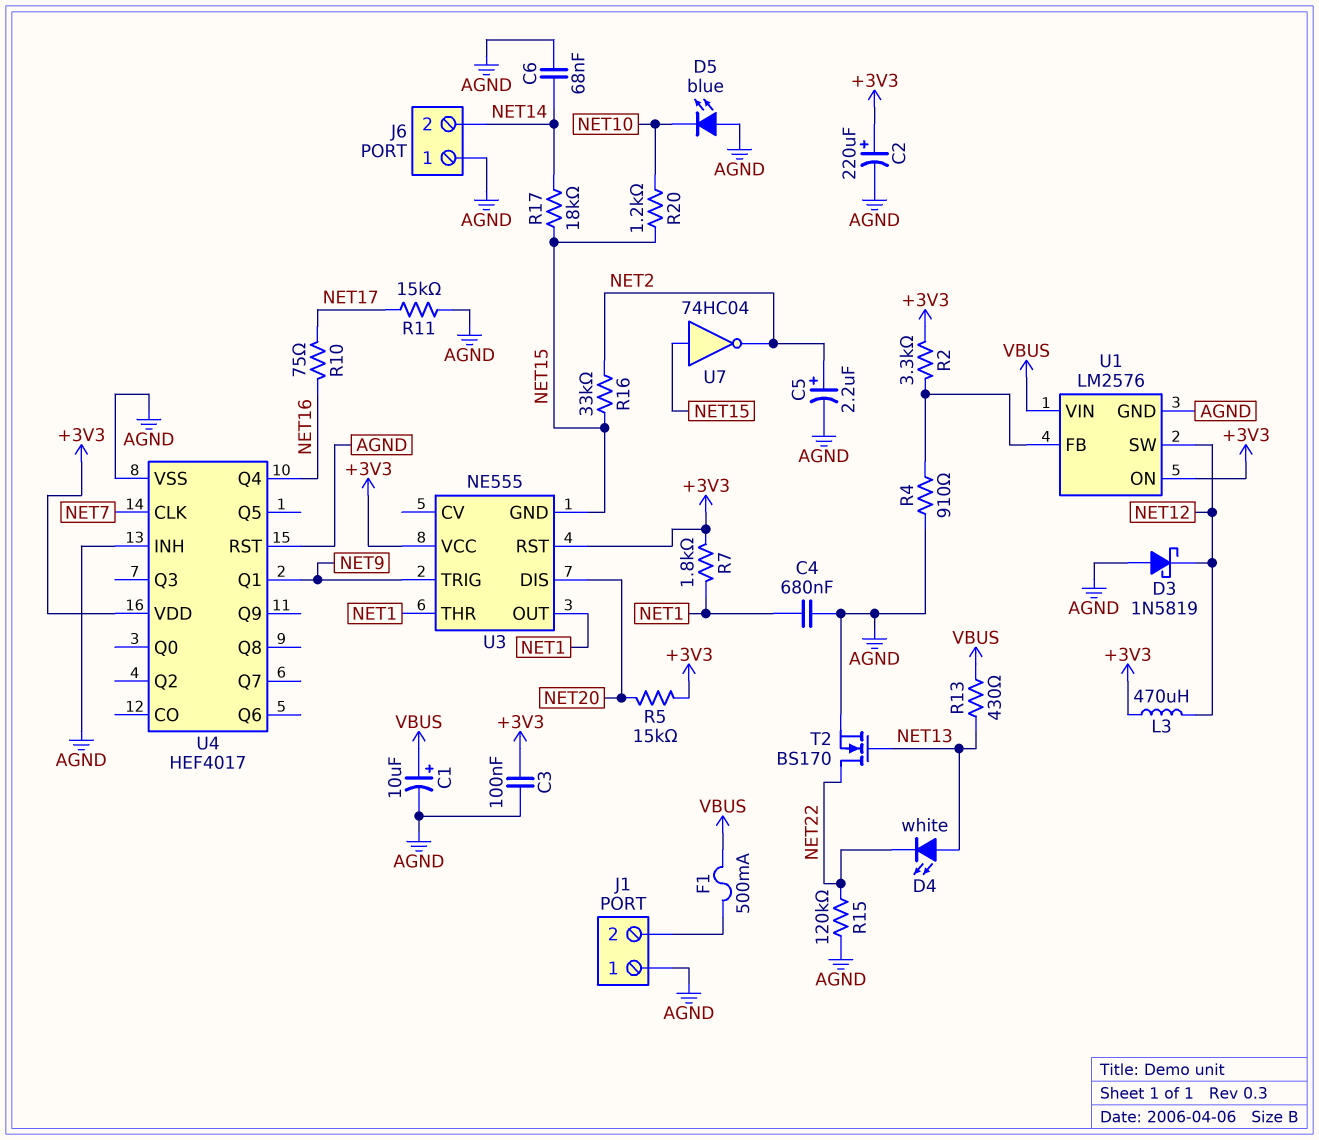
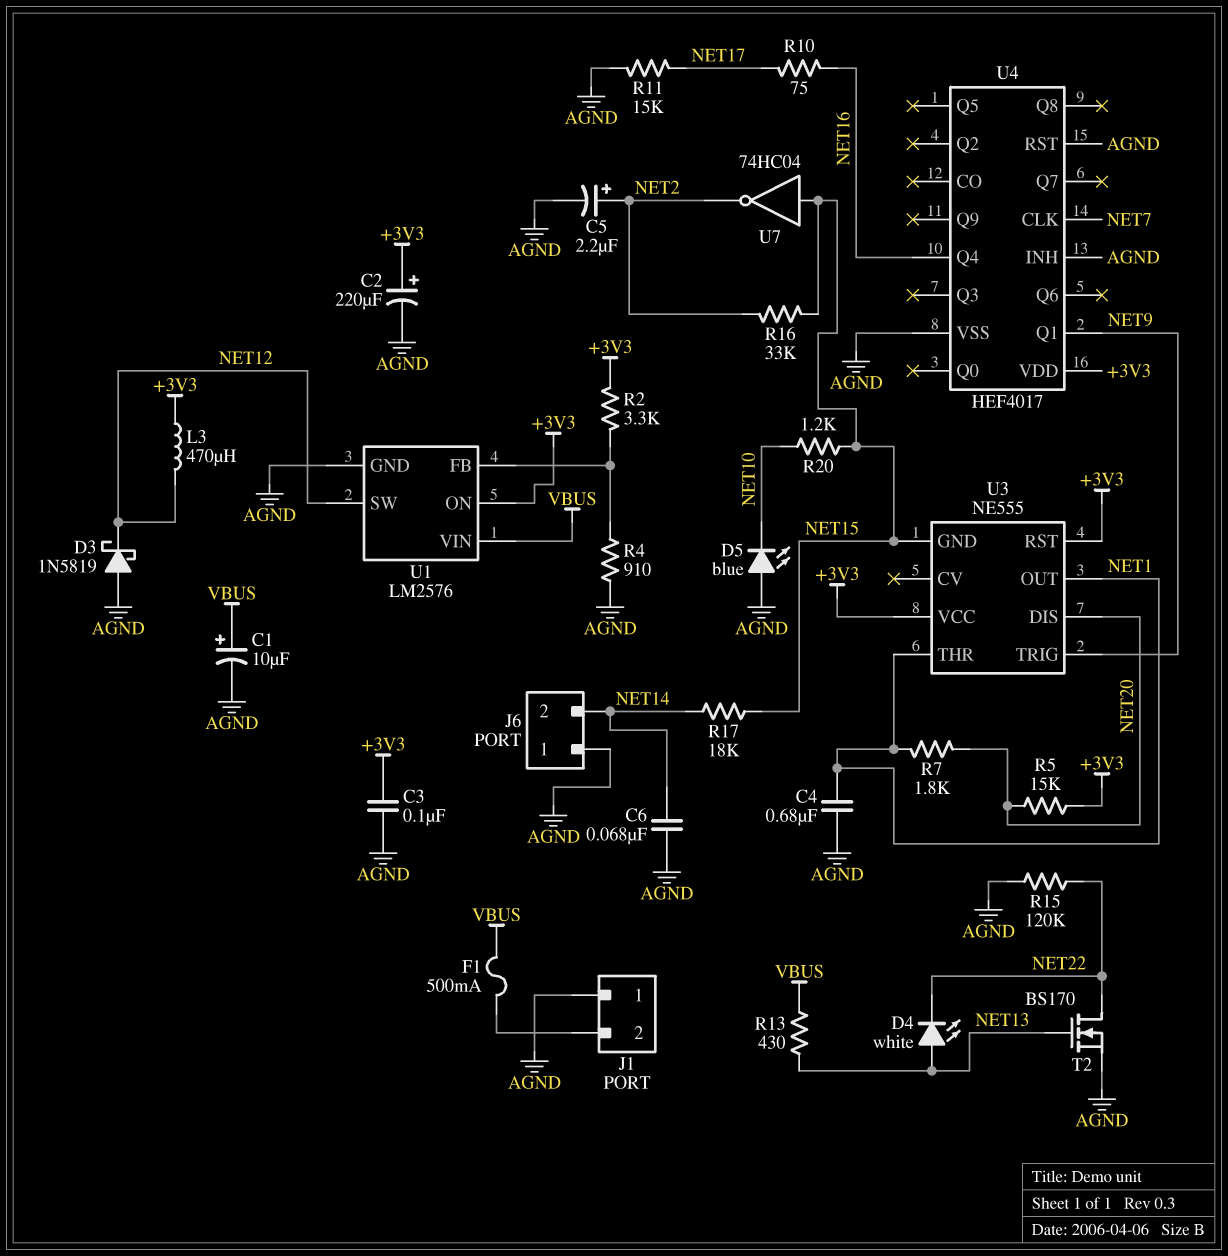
R7: 1.8k (+3V3, NET1) -> 1.8k (NET1, NET20)

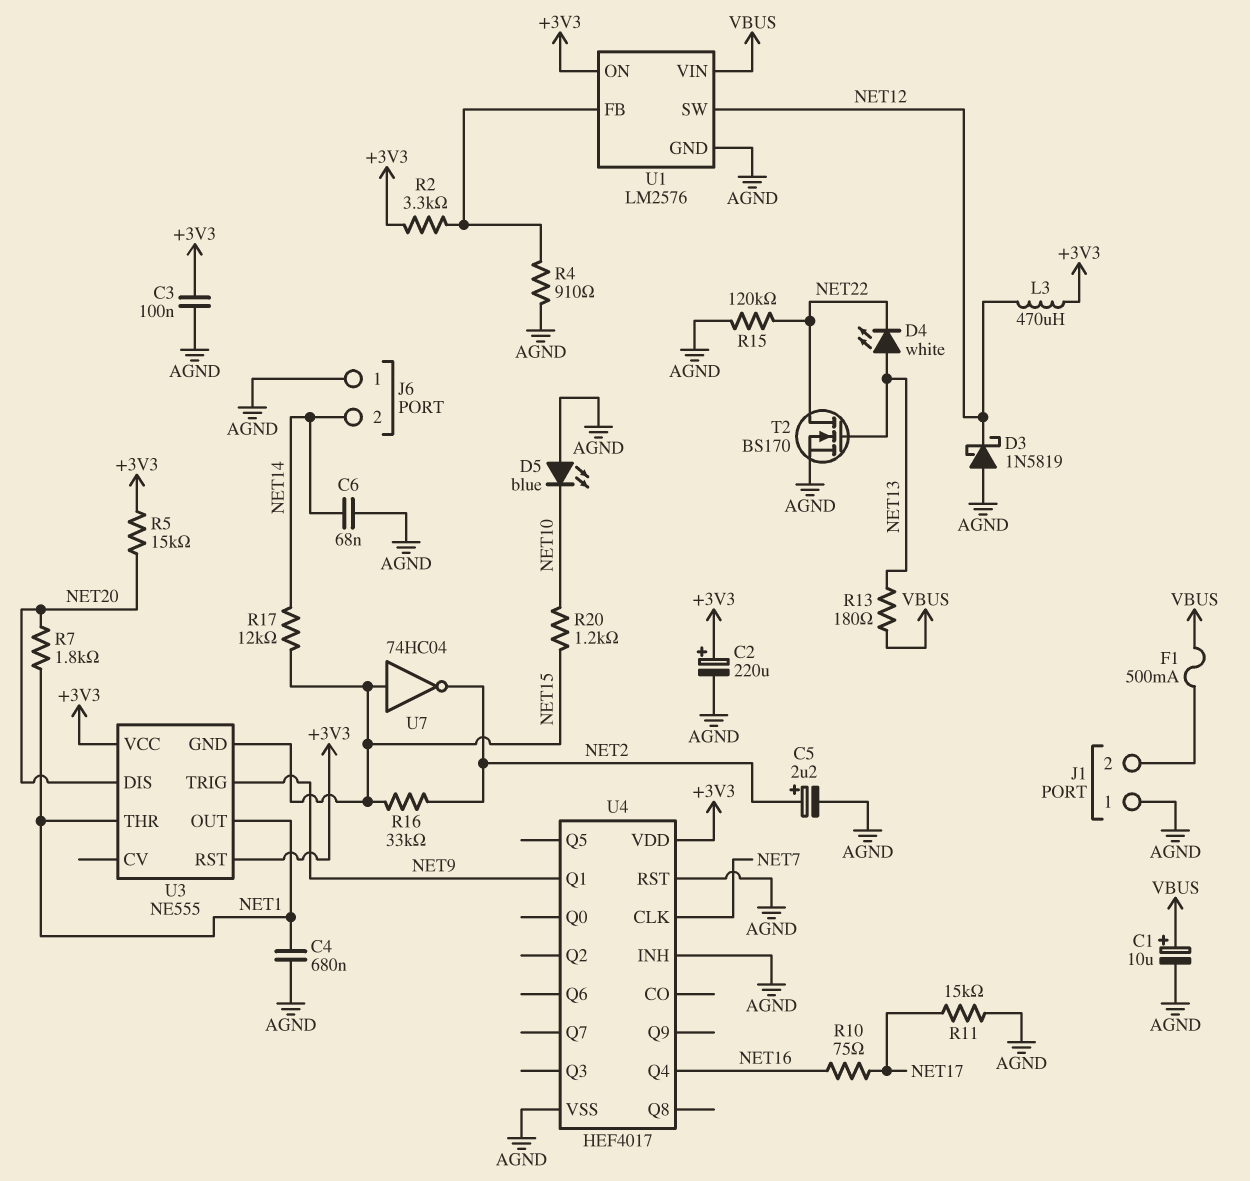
R13: 430 (NET13, VBUS) -> 180 (NET13, VBUS)
R17: 18k (NET14, NET15) -> 12k (NET14, NET15)

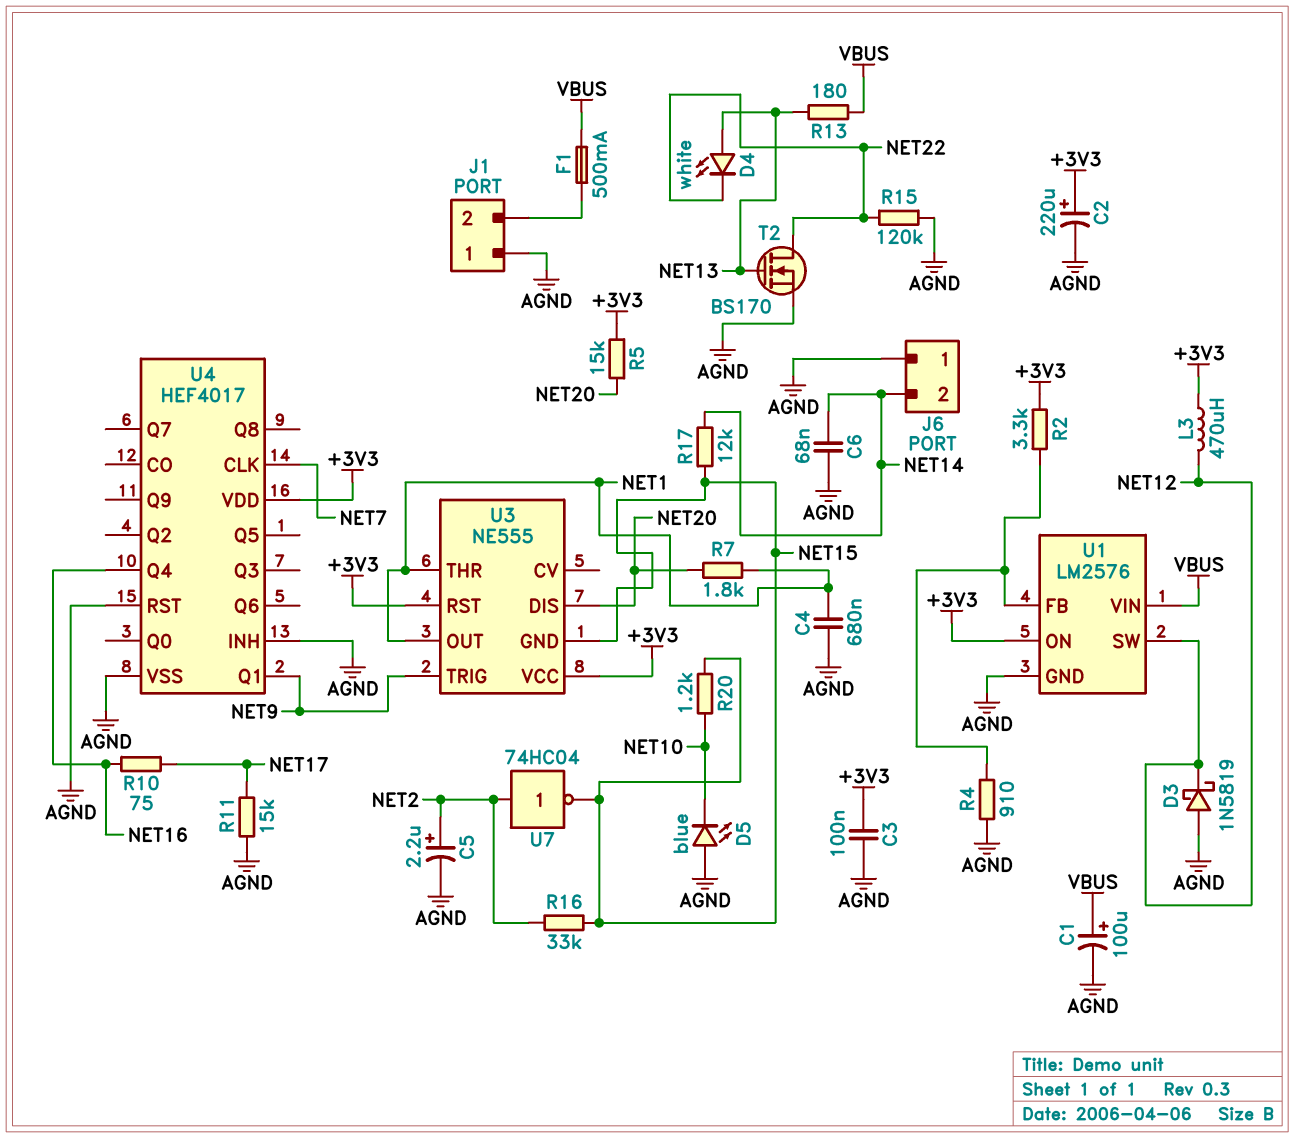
C1: 10uF (plus VBUS, minus AGND) -> 100uF (plus VBUS, minus AGND)
U7: NOT 74HC04 (in NET15, out NET2) -> NOT 74HC04 (in NET2, out NET15)

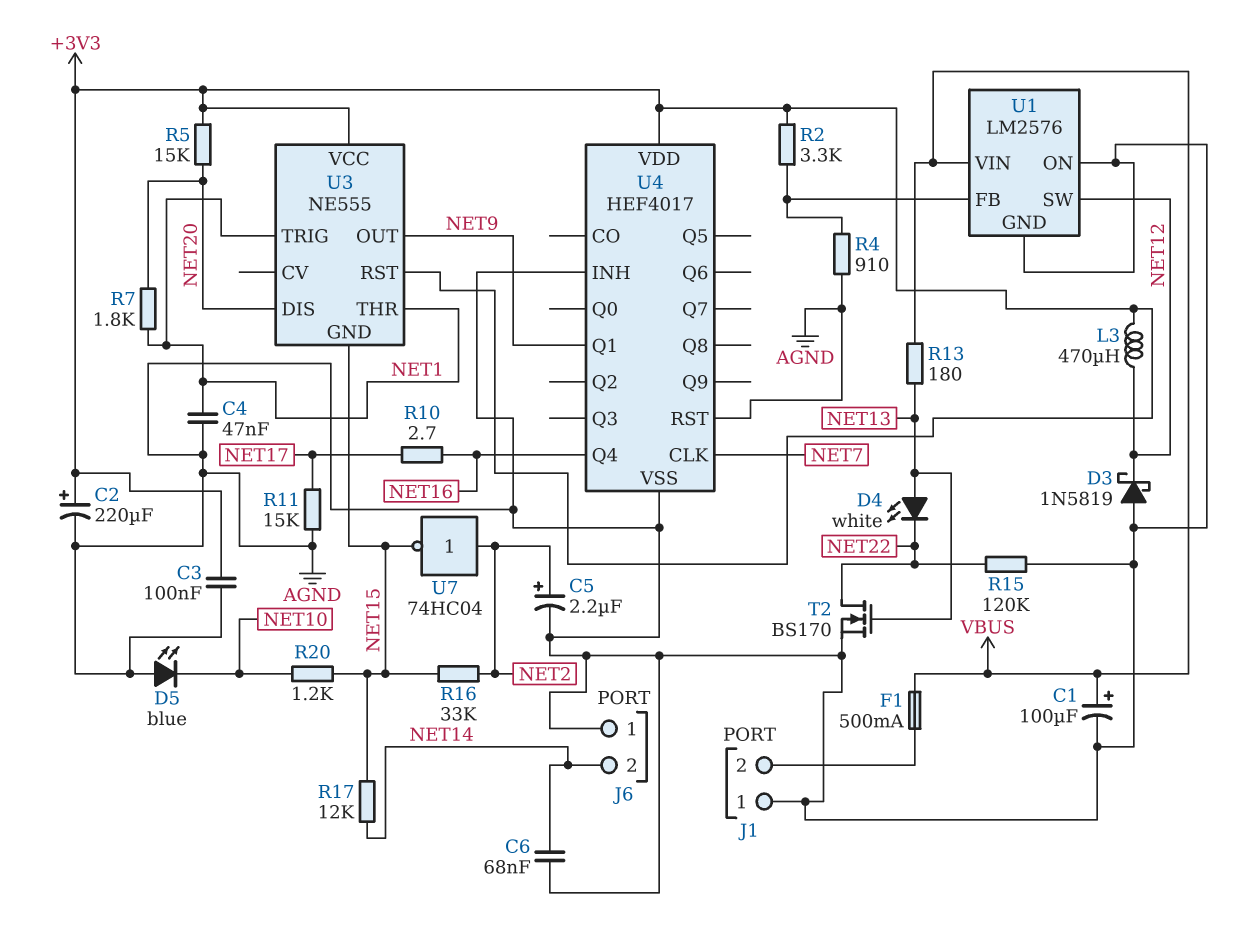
C4: 680nF (AGND, NET1) -> 47nF (AGND, NET1)
R10: 75 (NET16, NET17) -> 2.7 (NET16, NET17)
U1 pin ON: +3V3 -> AGND
U3 pin OUT: NET1 -> NET9
U3 pin TRIG: NET9 -> NET1

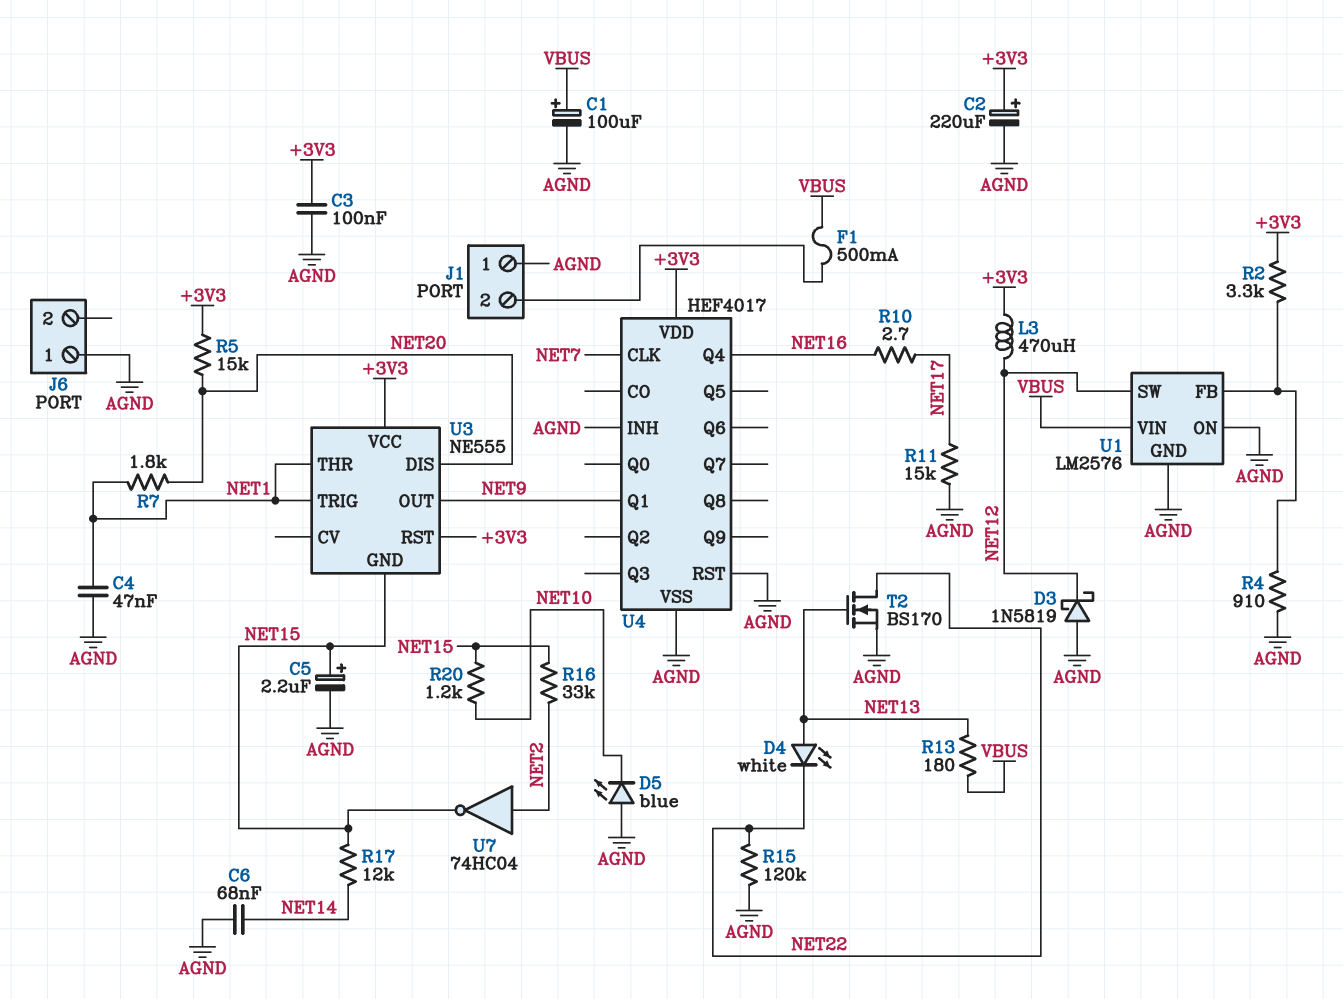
C5: 2.2uF (plus NET2, minus AGND) -> 2.2uF (plus NET15, minus AGND)
J6 pin 2: NET14 -> none

